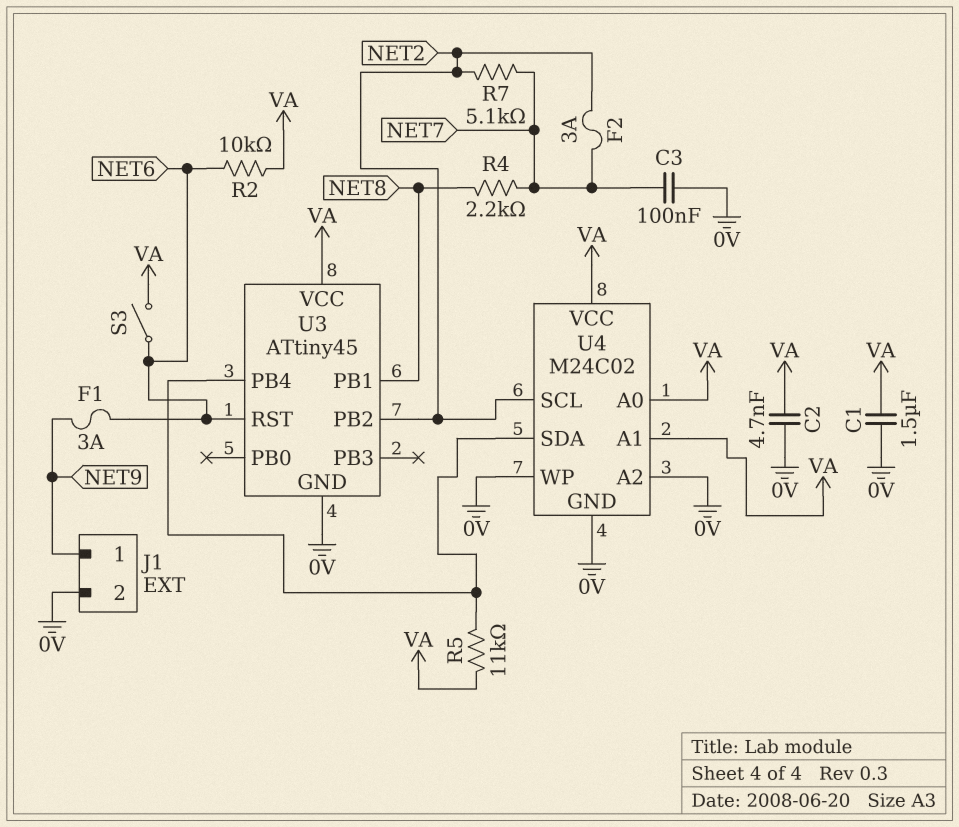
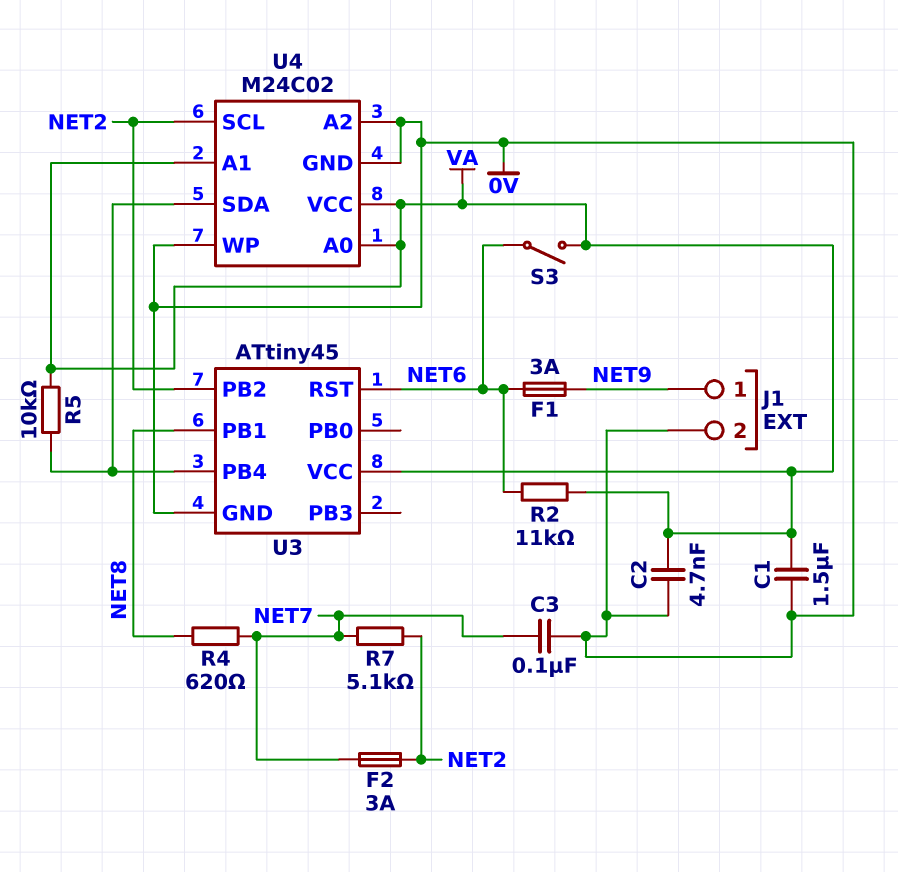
R2: 10k (NET6, VA) -> 11k (NET6, VA)
R4: 2.2k (NET7, NET8) -> 620 (NET7, NET8)
R5: 11k (U3/PB4, VA) -> 10k (U3/PB4, VA)

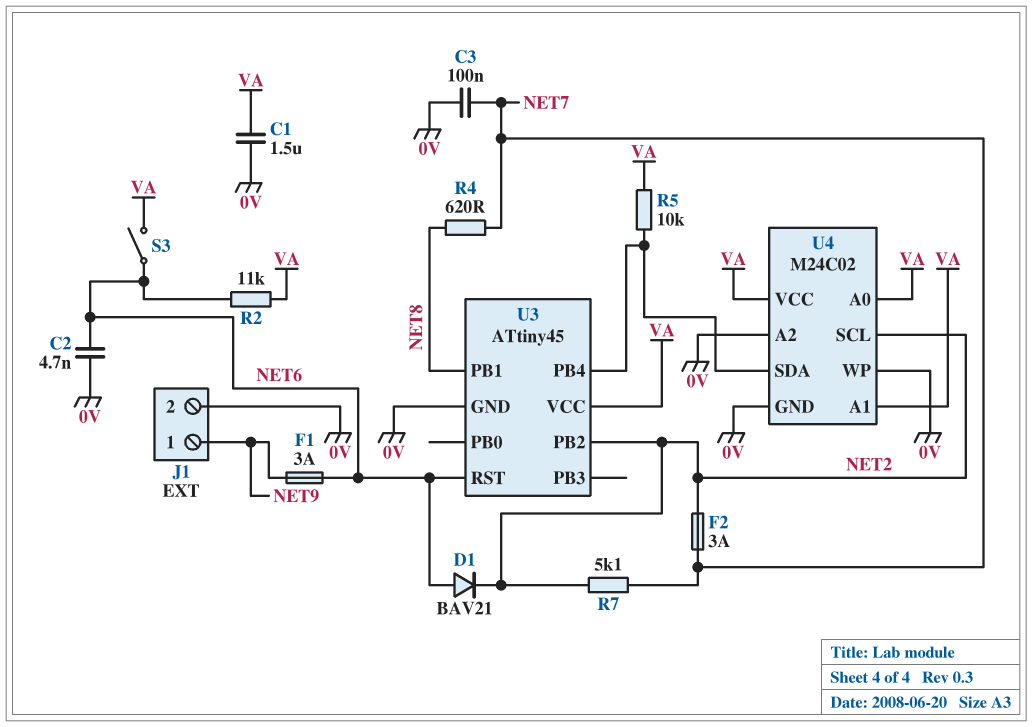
C2: 4.7nF (0V, VA) -> 4.7nF (0V, NET6)
D1: none -> diode BAV21 (A NET6, K NET2)

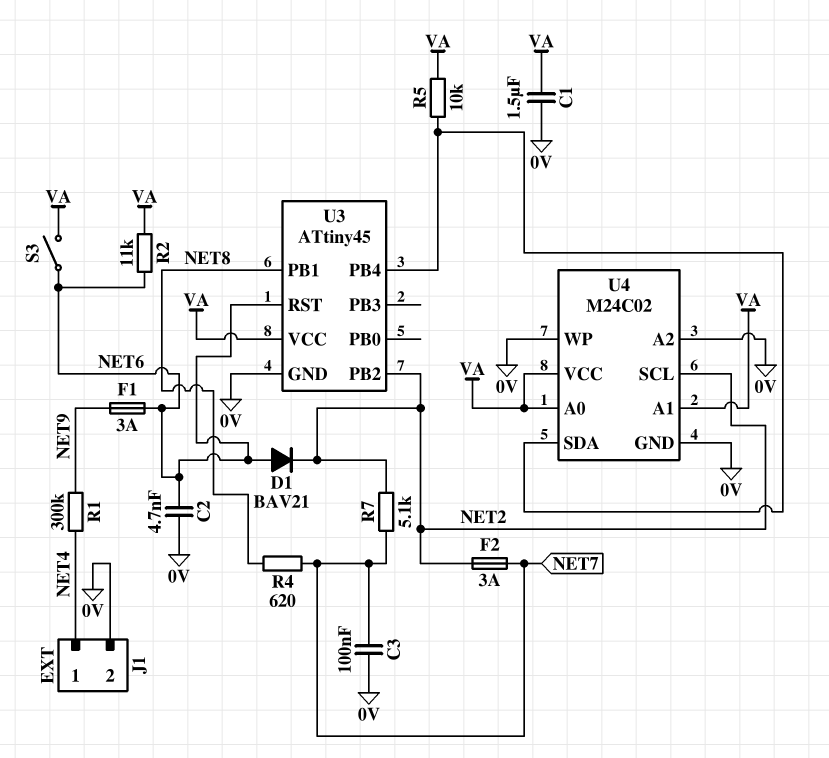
J1 pin 1: NET9 -> NET4
R1: none -> 300k (NET4, NET9)

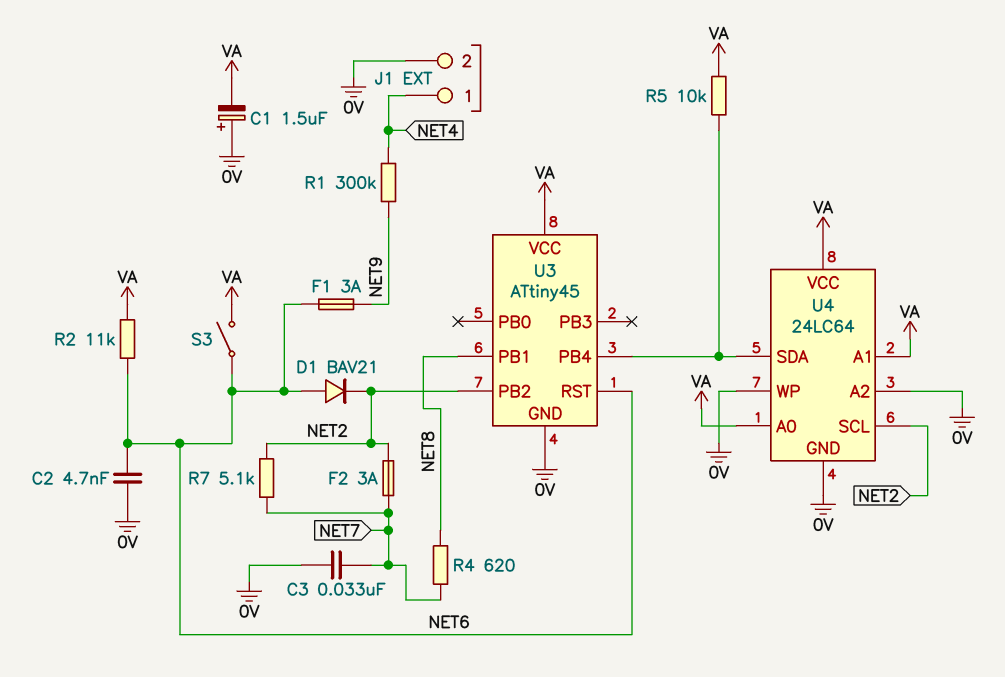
C1: 1.5uF (0V, VA) -> 1.5uF (plus 0V, minus VA)
C3: 100nF (0V, NET7) -> 33nF (0V, NET7)
U4: M24C02 -> 24LC64

